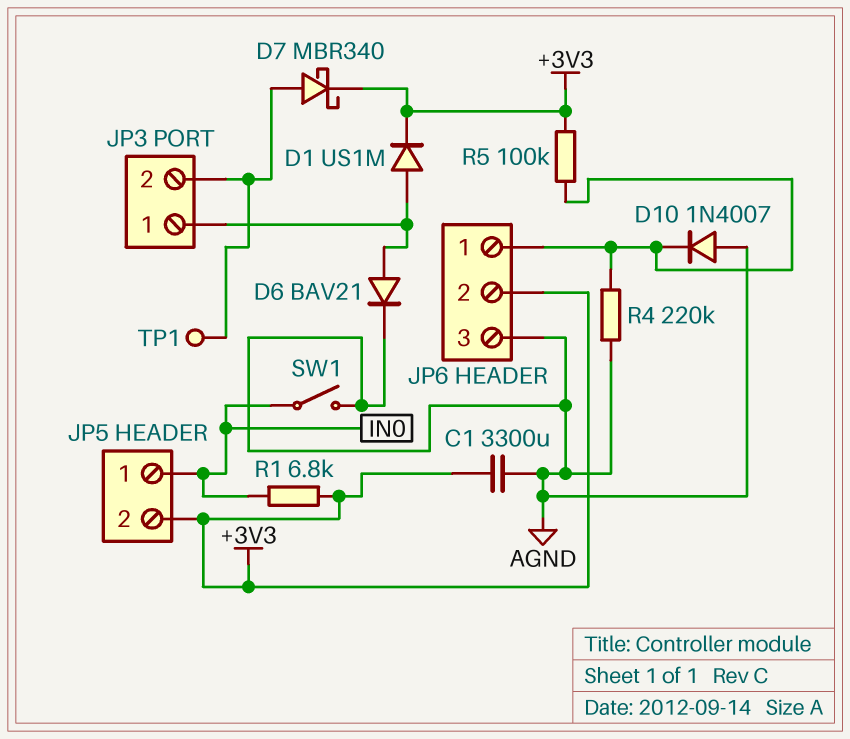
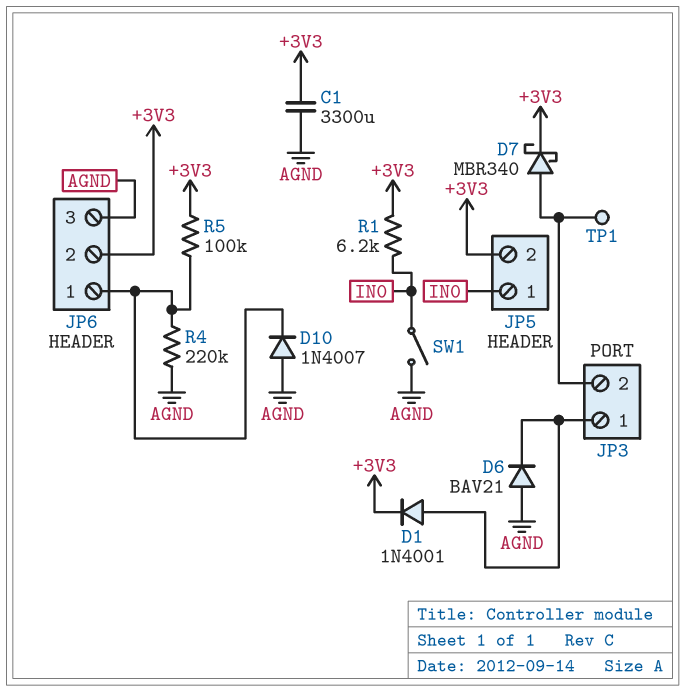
D1: diode US1M (A JP3/1, K +3V3) -> diode 1N4001 (A JP3/1, K +3V3)
D6: diode BAV21 (A JP3/1, K AGND) -> diode BAV21 (A AGND, K JP3/1)
R1: 6.8k (+3V3, IN0) -> 6.2k (+3V3, IN0)

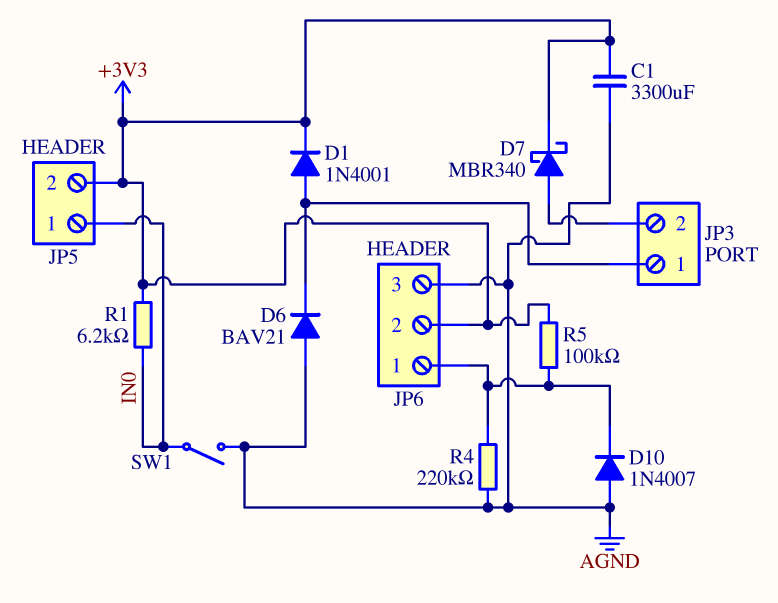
TP1: test point (JP3/2) -> none

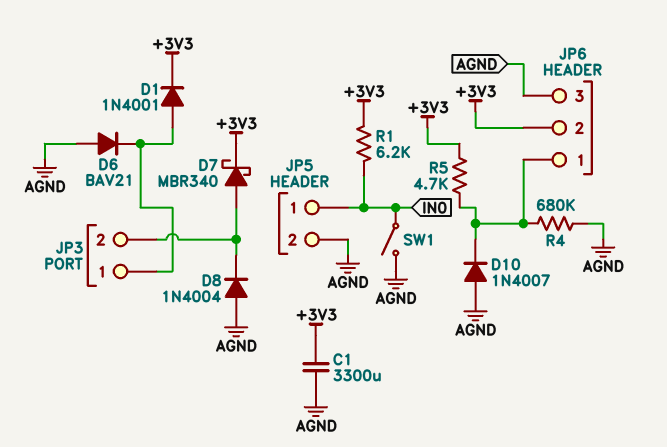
D8: none -> diode 1N4004 (A AGND, K JP3/2)
JP5 pin 2: +3V3 -> AGND
R4: 220k (AGND, JP6/1) -> 680k (AGND, JP6/1)
R5: 100k (+3V3, JP6/1) -> 4.7k (+3V3, JP6/1)

